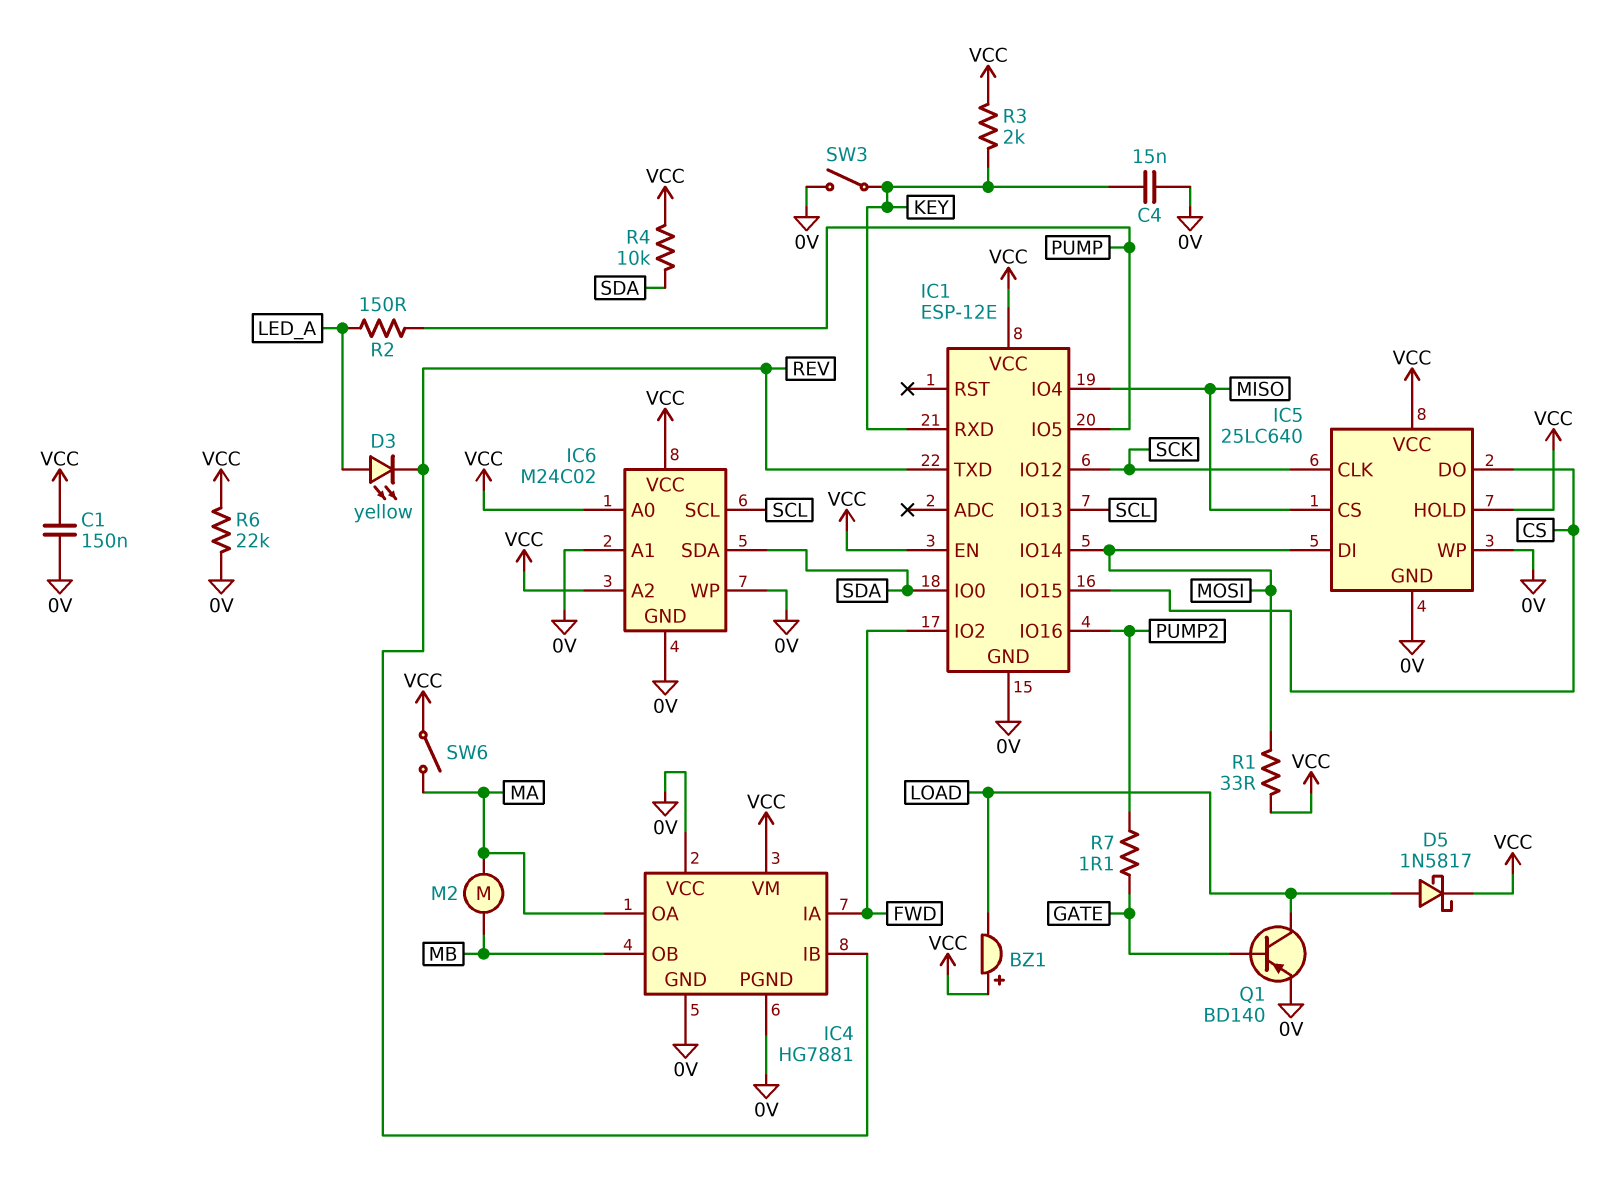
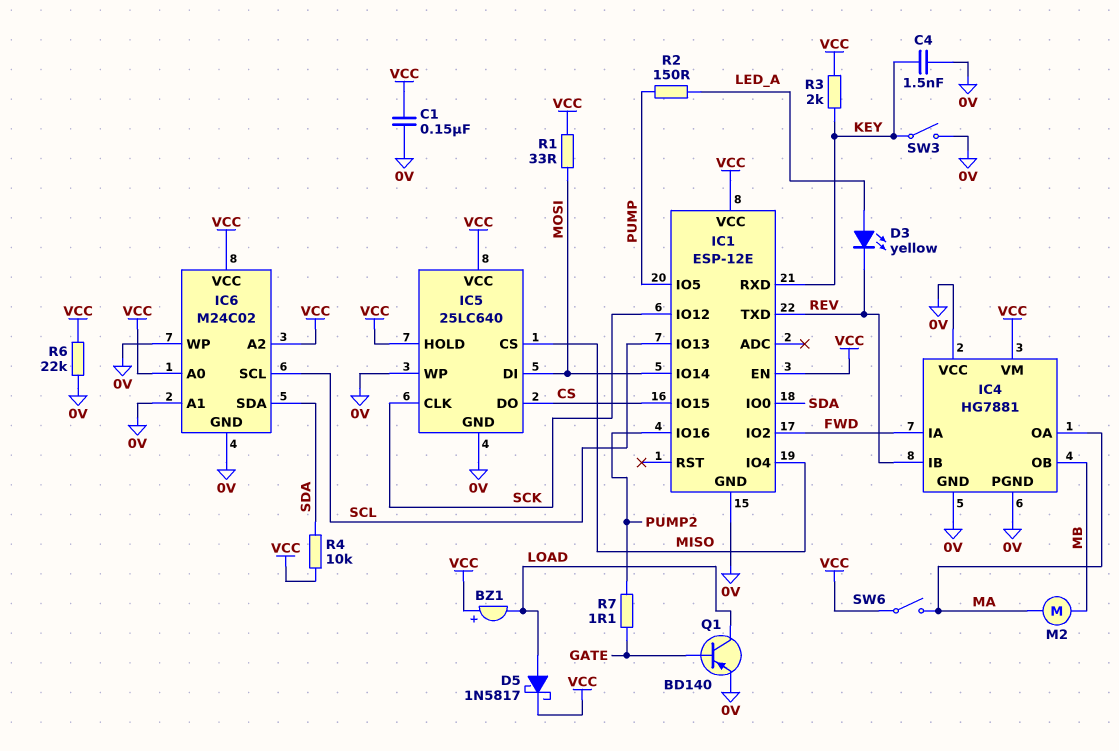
C4: 15nF (0V, KEY) -> 1.5nF (0V, KEY)

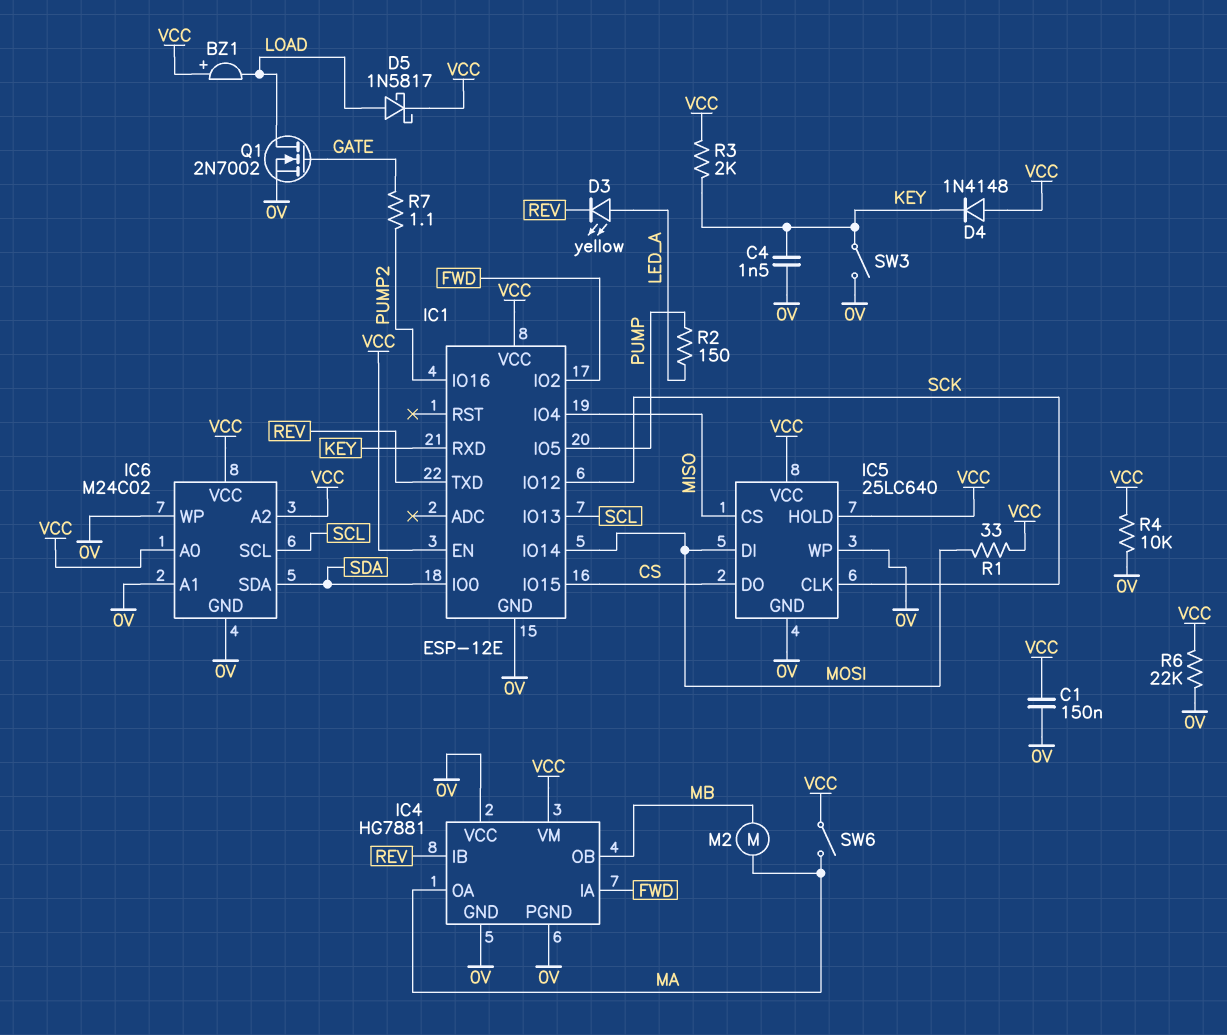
D4: none -> diode 1N4148 (A VCC, K KEY)
Q1: PNP BD140 (B GATE, C LOAD, E 0V) -> NMOS 2N7002 (G GATE, D LOAD, S 0V)
R4: 10k (SDA, VCC) -> 10k (0V, VCC)

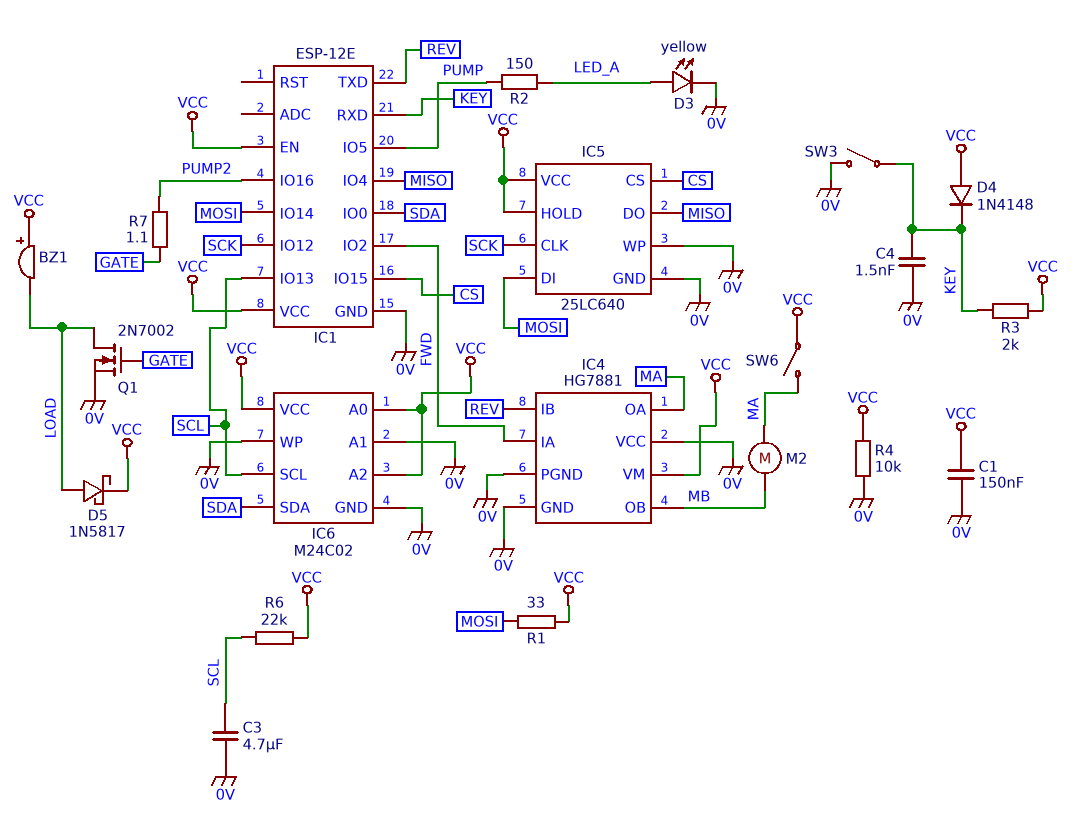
C3: none -> 4.7uF (0V, SCL)
D3: LED yellow (A LED_A, K REV) -> LED yellow (A LED_A, K 0V)
IC5 pin CS: MISO -> CS
IC5 pin DO: CS -> MISO
R6: 22k (0V, VCC) -> 22k (SCL, VCC)

